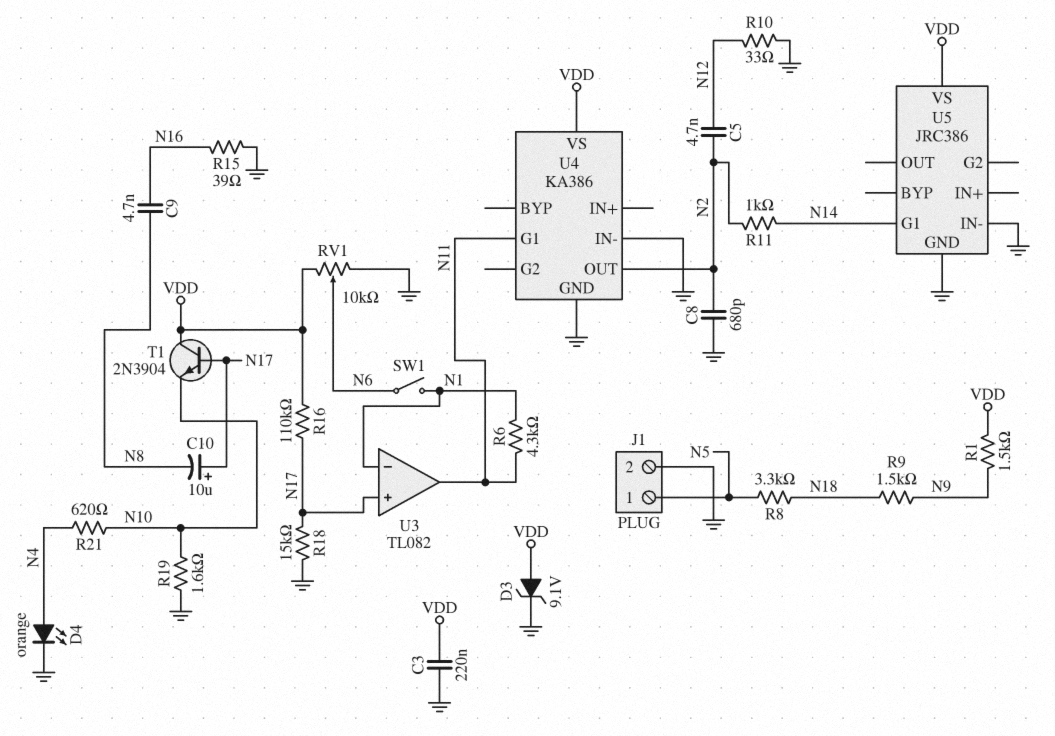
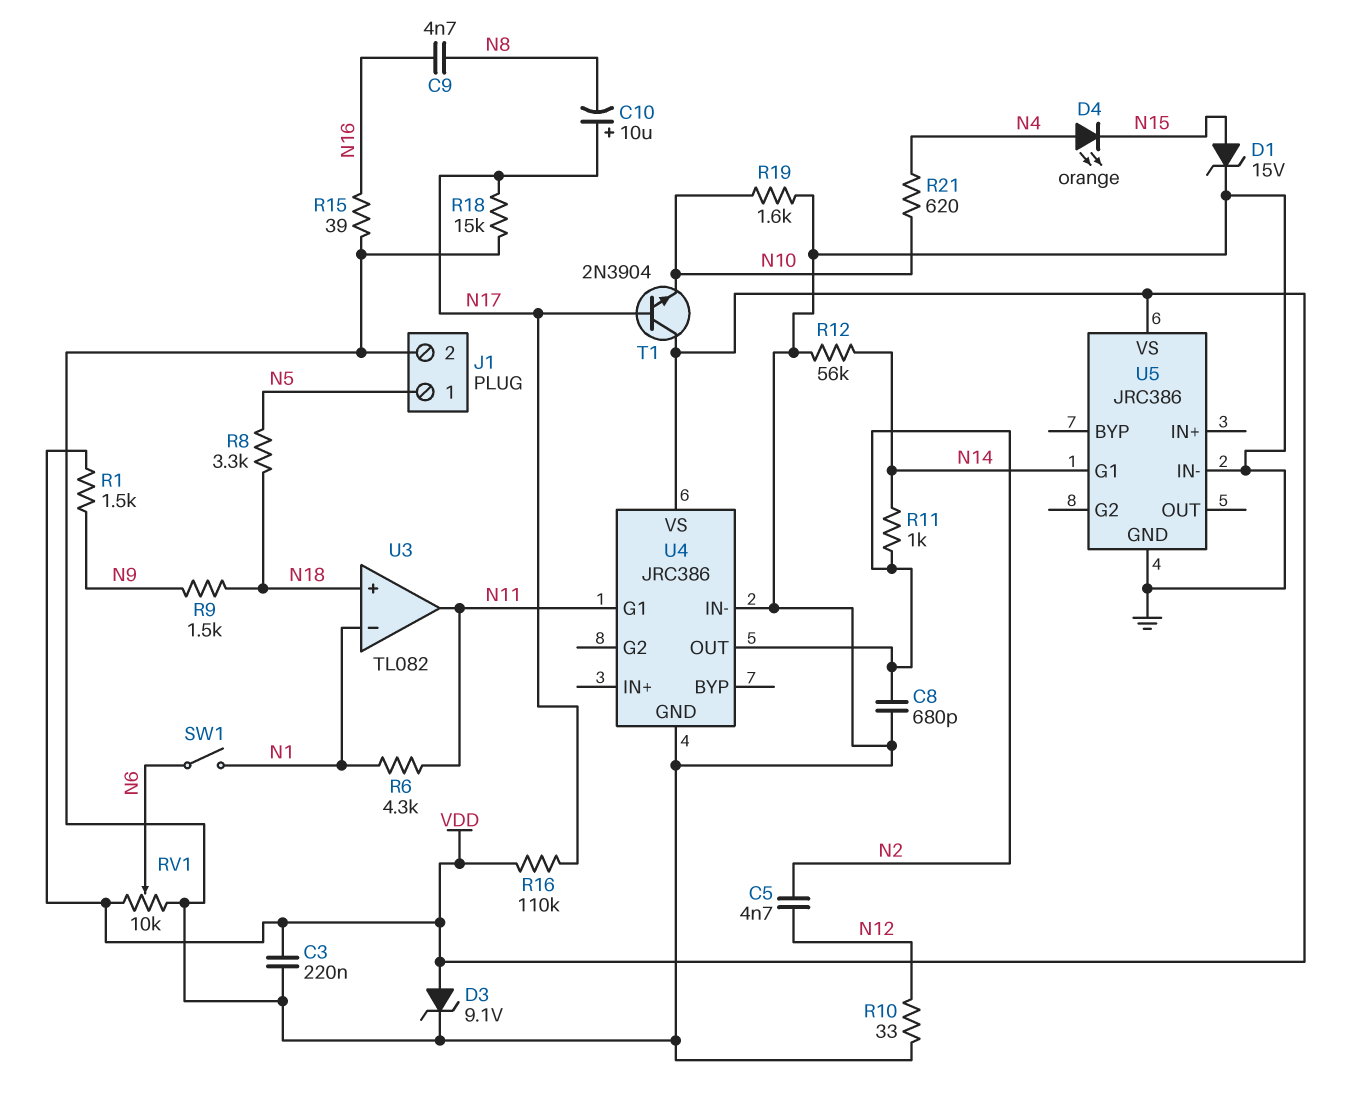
D1: none -> zener 15V (A N15, K GND)
D4: LED orange (A N4, K GND) -> LED orange (A N4, K N15)
R12: none -> 56k (GND, N14)
U3 pin in+: N17 -> N18
U4: KA386 -> JRC386

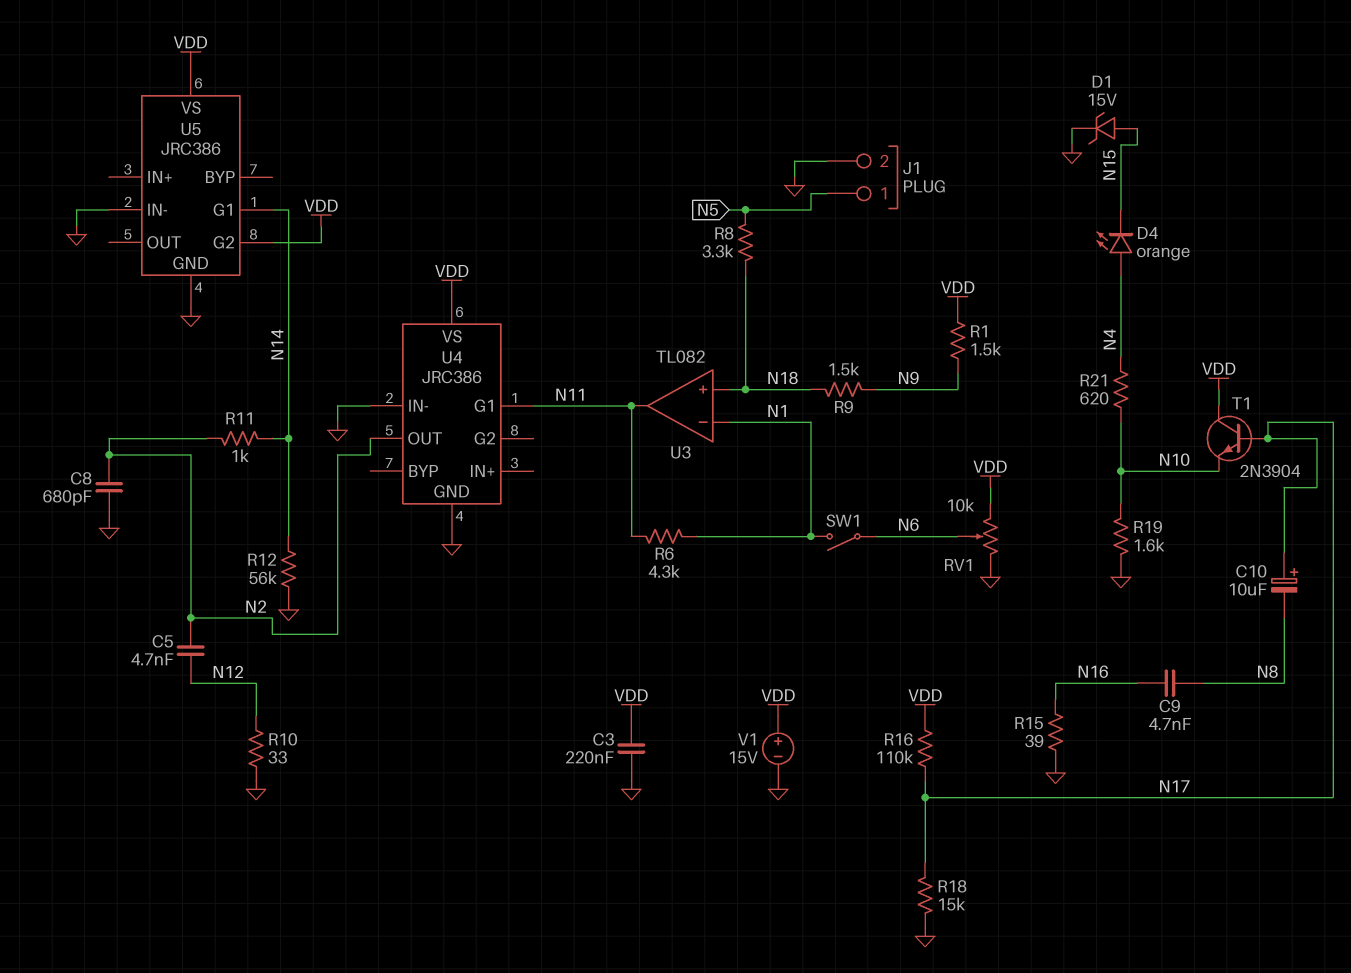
D3: zener 9.1V (A VDD, K GND) -> none
U5 pin G2: none -> VDD
V1: none -> 15V (plus VDD, minus GND)

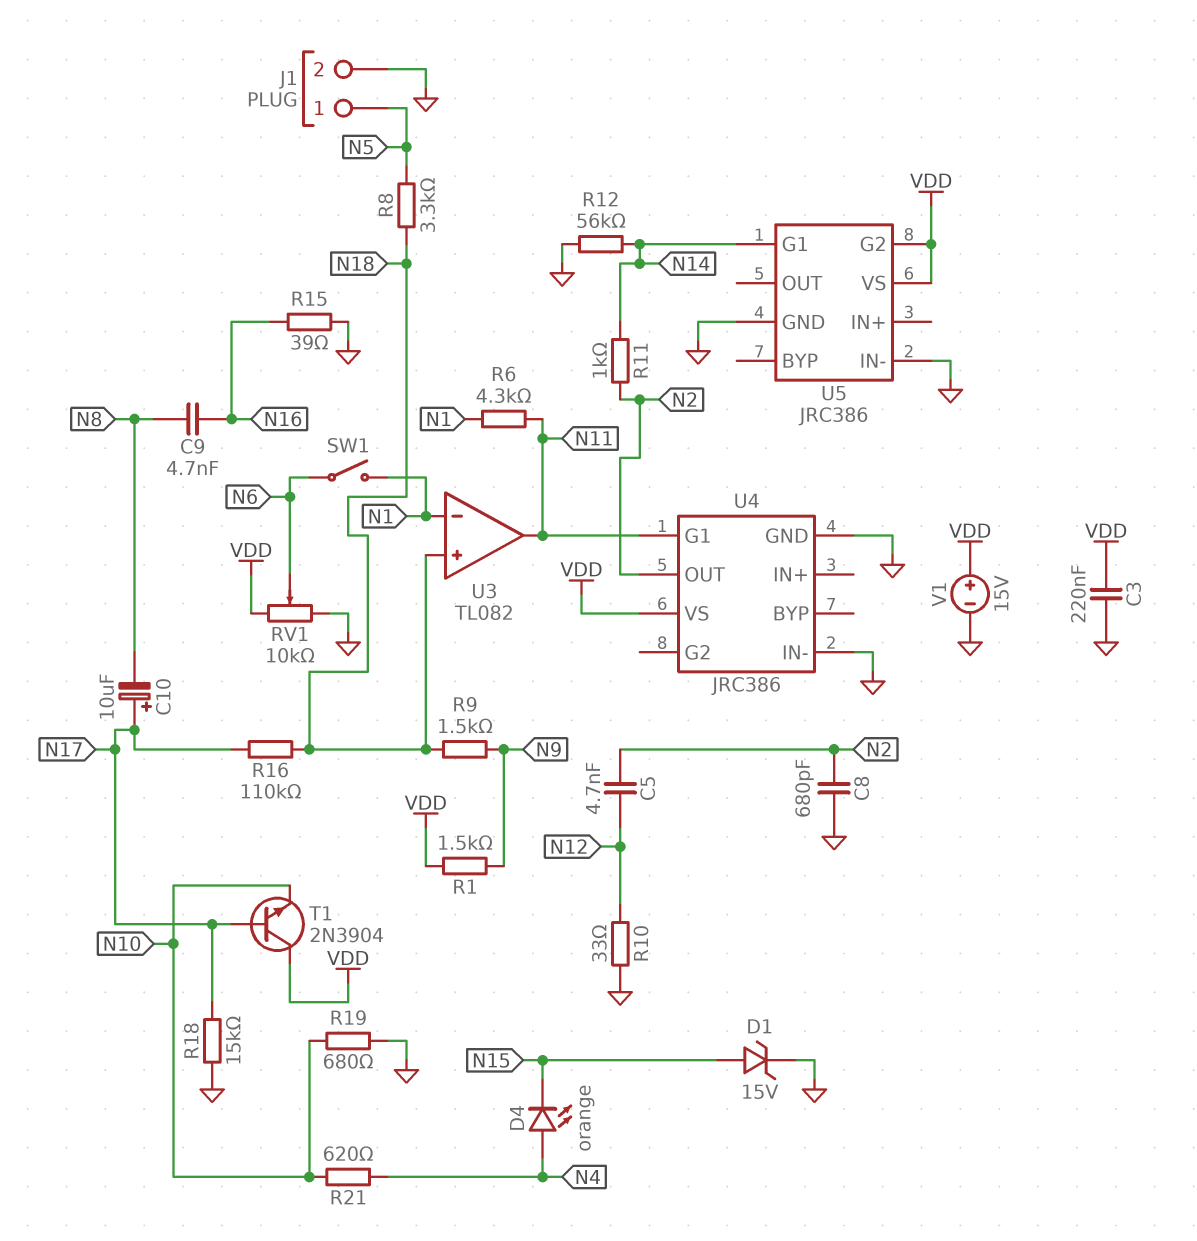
R16: 110k (N17, VDD) -> 110k (N17, N18)
R19: 1.6k (GND, N10) -> 680 (GND, N10)

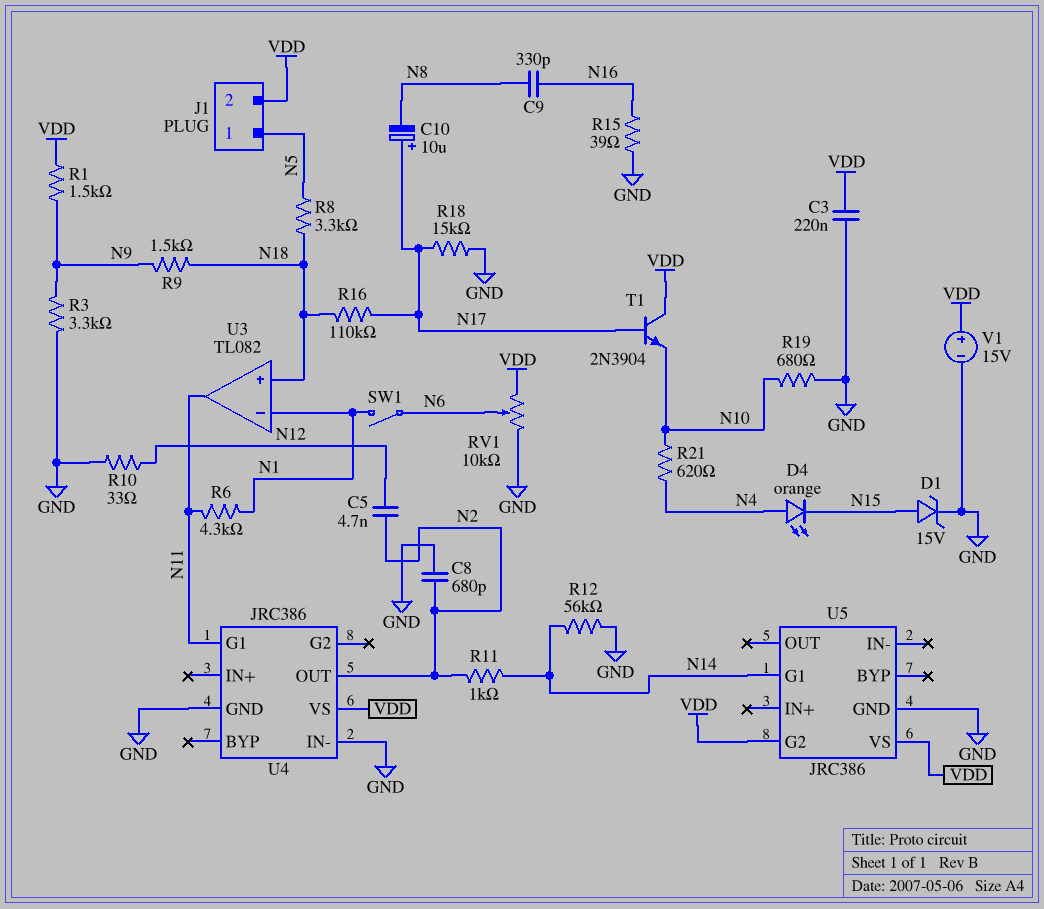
C9: 4.7nF (N8, N16) -> 330pF (N8, N16)
J1 pin 2: GND -> VDD
R3: none -> 3.3k (GND, N9)
U5 pin IN-: GND -> none

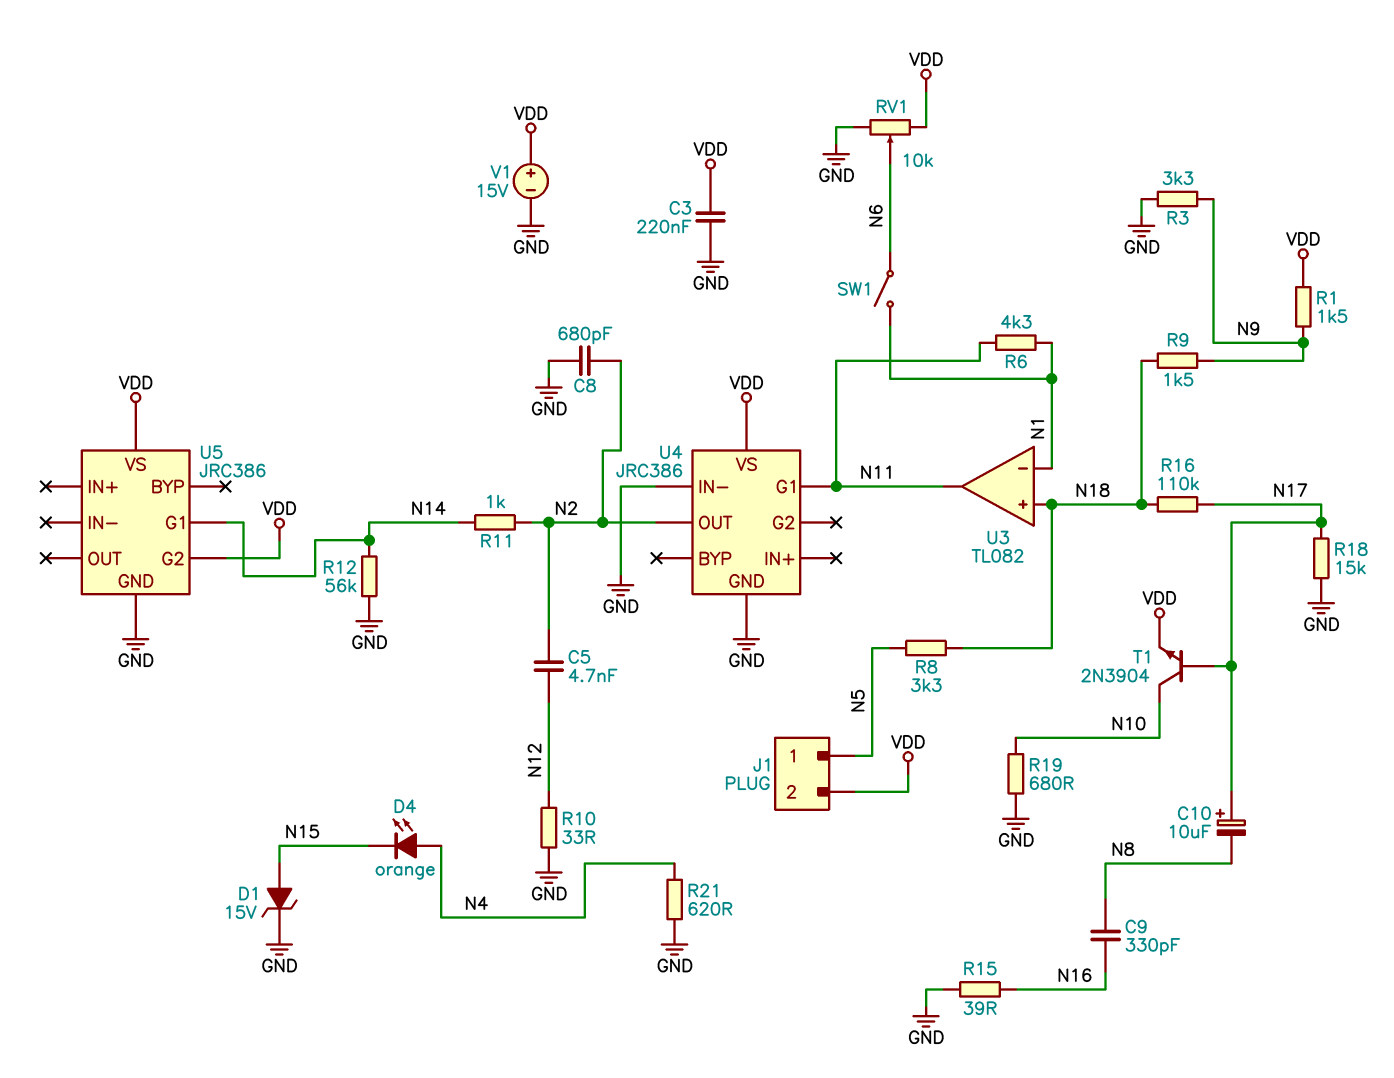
R21: 620 (N4, N10) -> 620 (GND, N4)
T1: NPN 2N3904 (B N17, C VDD, E N10) -> NPN 2N3904 (B N17, C N10, E VDD)

